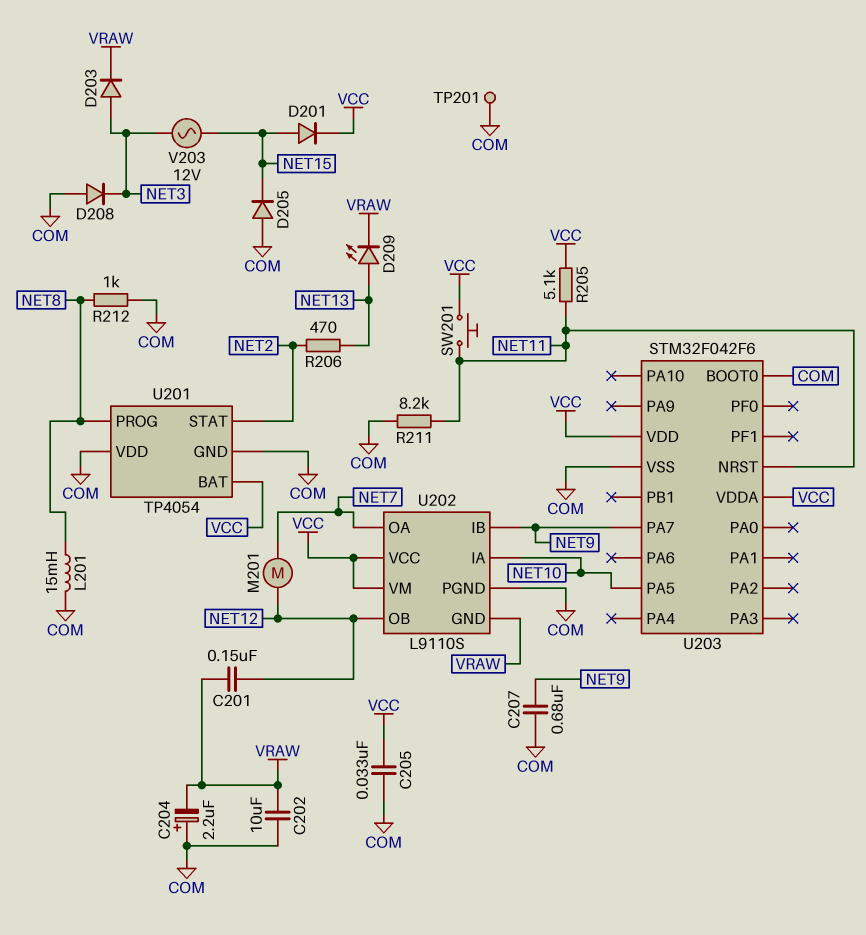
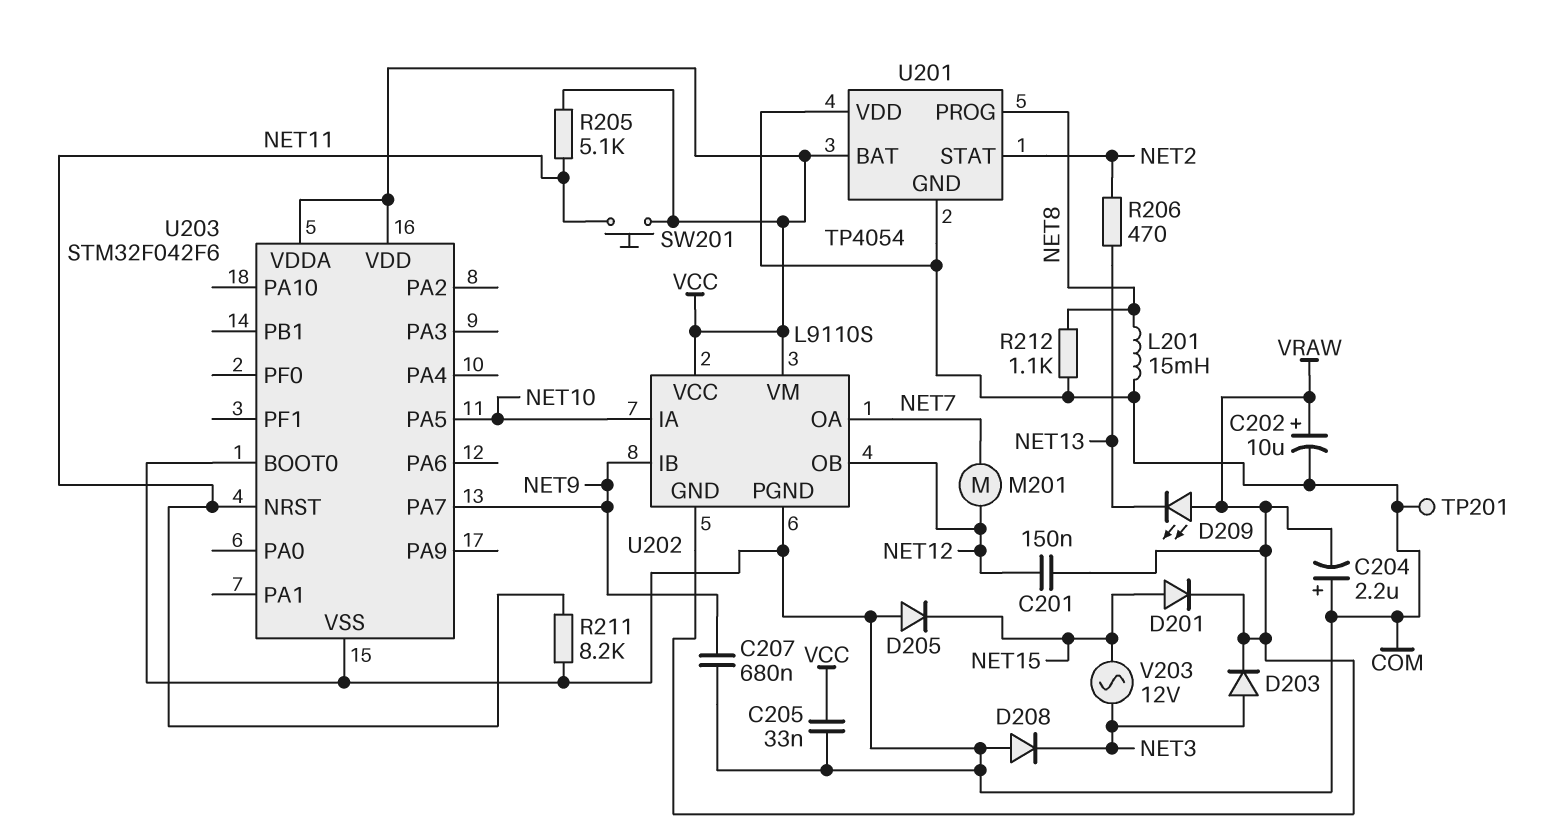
C202: 10uF (COM, VRAW) -> 10uF (plus VRAW, minus COM)
D201: diode (A NET15, K VCC) -> diode (A NET15, K VRAW)
D209: LED (A NET13, K VRAW) -> LED (A VRAW, K NET13)
R212: 1k (COM, NET8) -> 1.1k (COM, NET8)

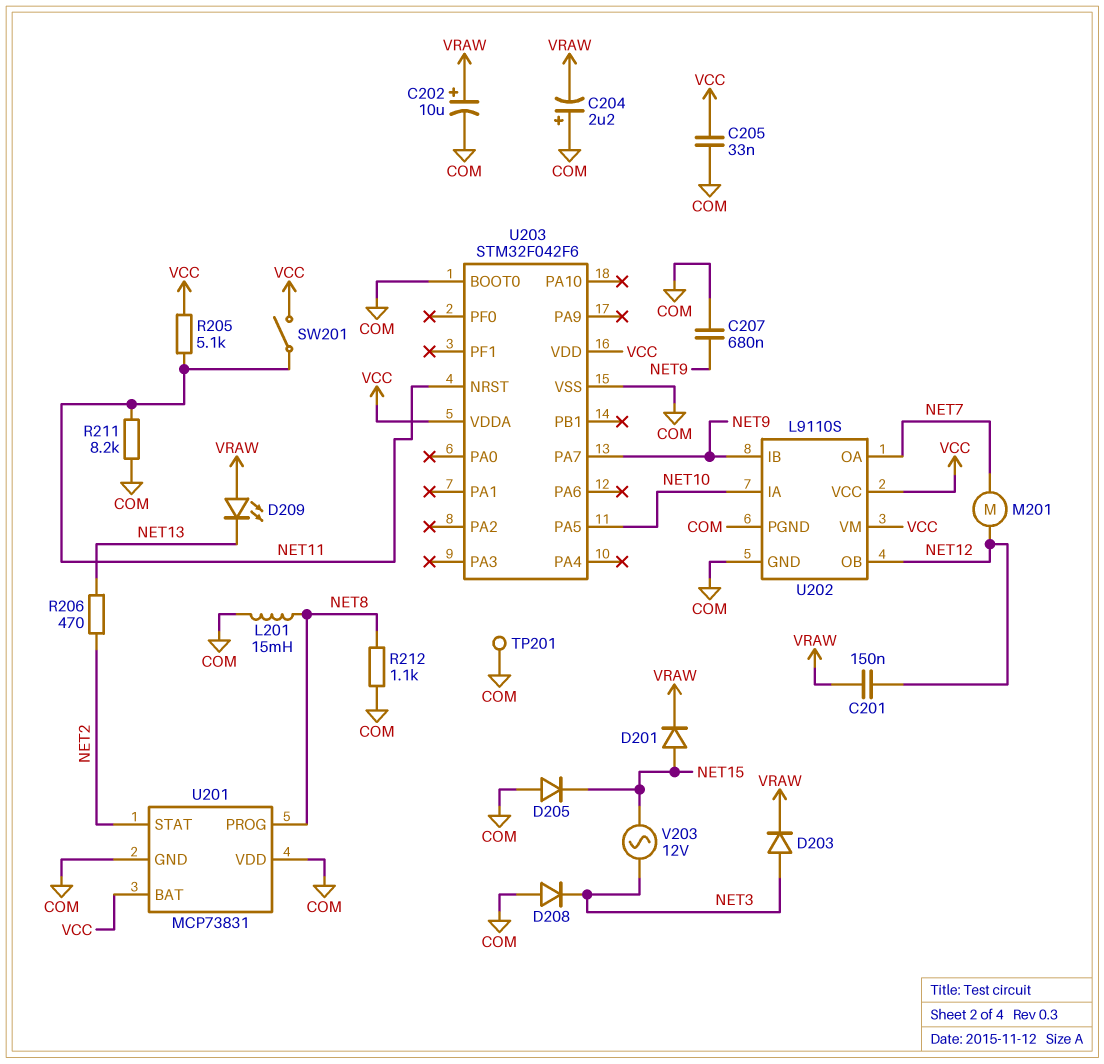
SW201: button (NET11, VCC) -> switch (NET11, VCC)
U201: TP4054 -> MCP73831
U202 pin GND: VRAW -> COM

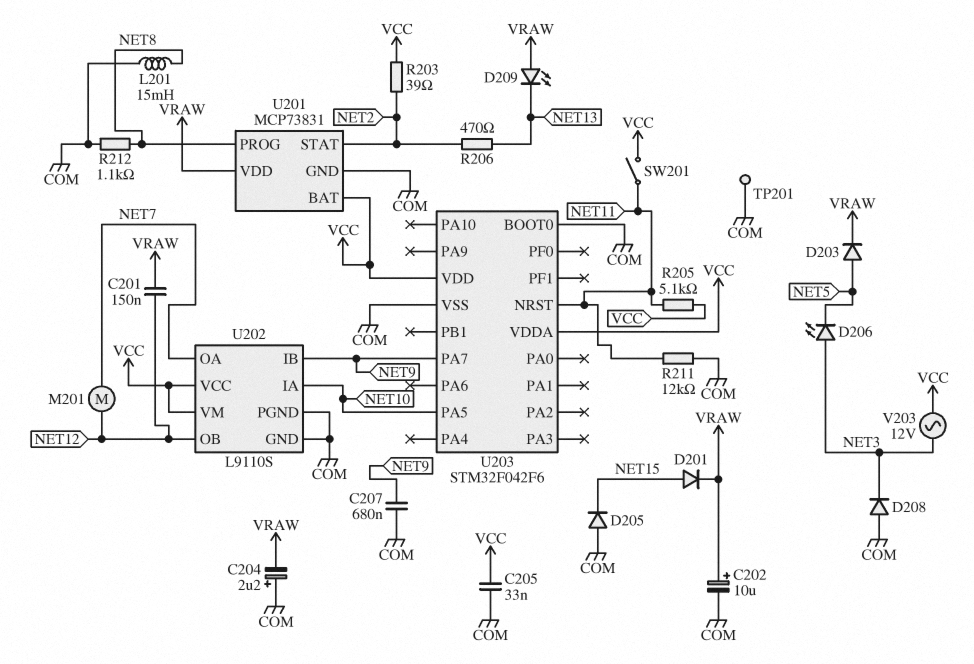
D203: diode (A NET3, K VRAW) -> diode (A NET5, K VRAW)
D206: none -> LED (A NET3, K NET5)
R203: none -> 39 (NET2, VCC)
R211: 8.2k (COM, NET11) -> 12k (COM, NET11)
U201 pin VDD: COM -> VRAW
V203: AC 12V (NET3, NET15) -> AC 12V (NET3, VCC)

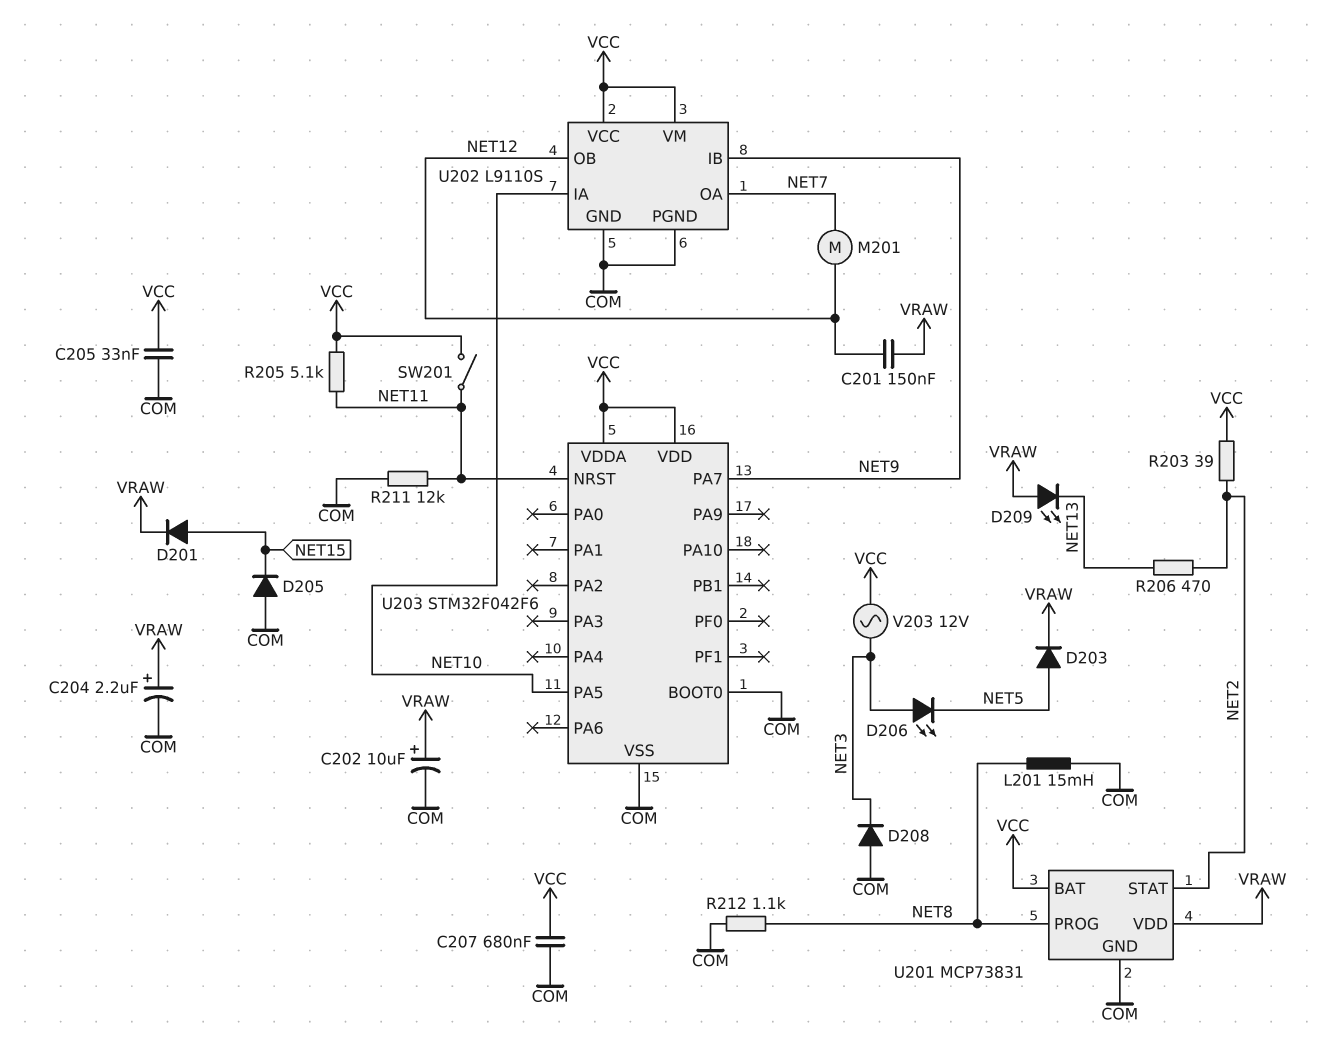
C204: 2.2uF (plus COM, minus VRAW) -> 2.2uF (plus VRAW, minus COM)
C207: 680nF (COM, NET9) -> 680nF (COM, VCC)
TP201: test point (COM) -> none

